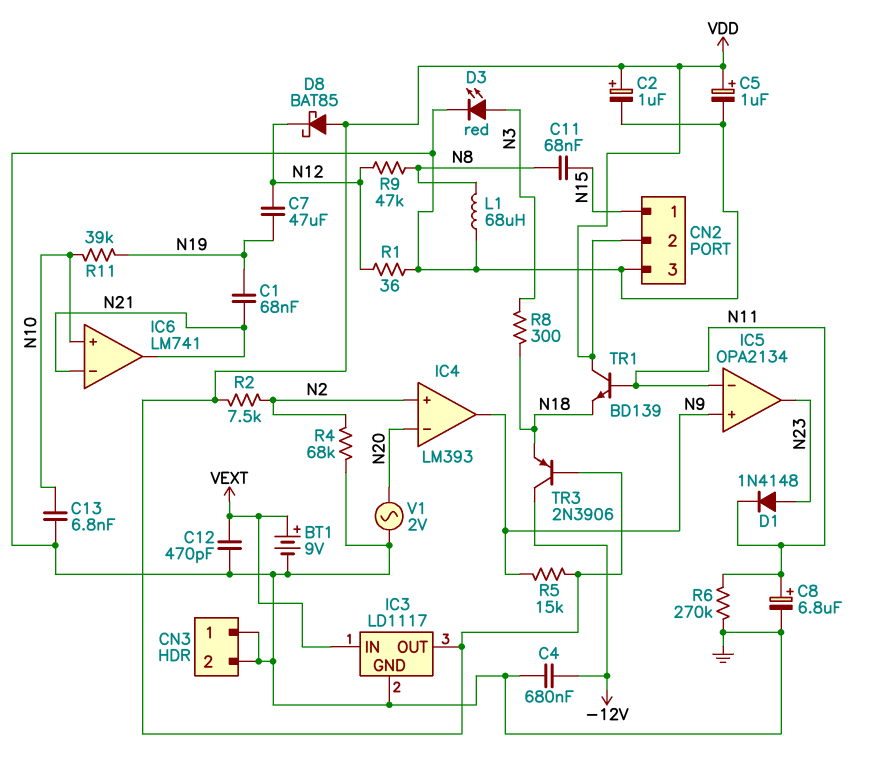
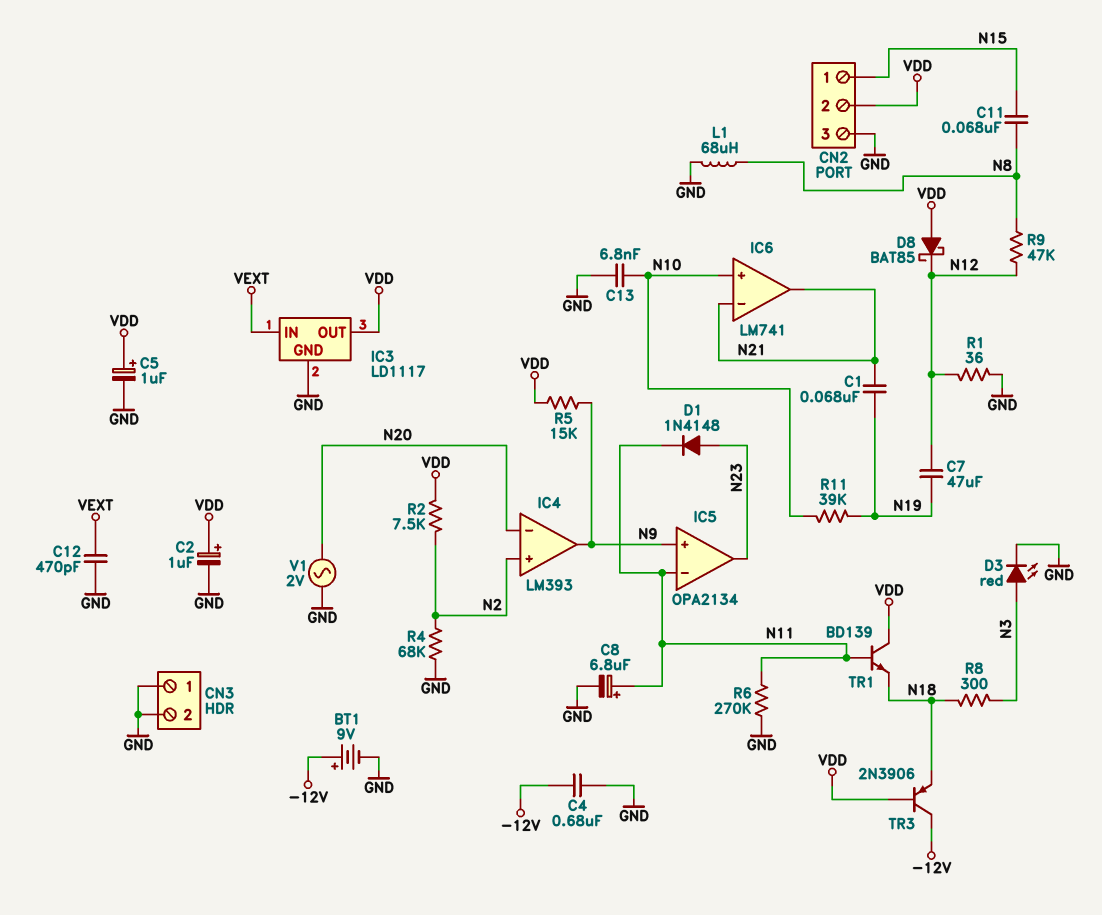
BT1: 9V (plus VEXT, minus GND) -> 9V (plus -12V, minus GND)

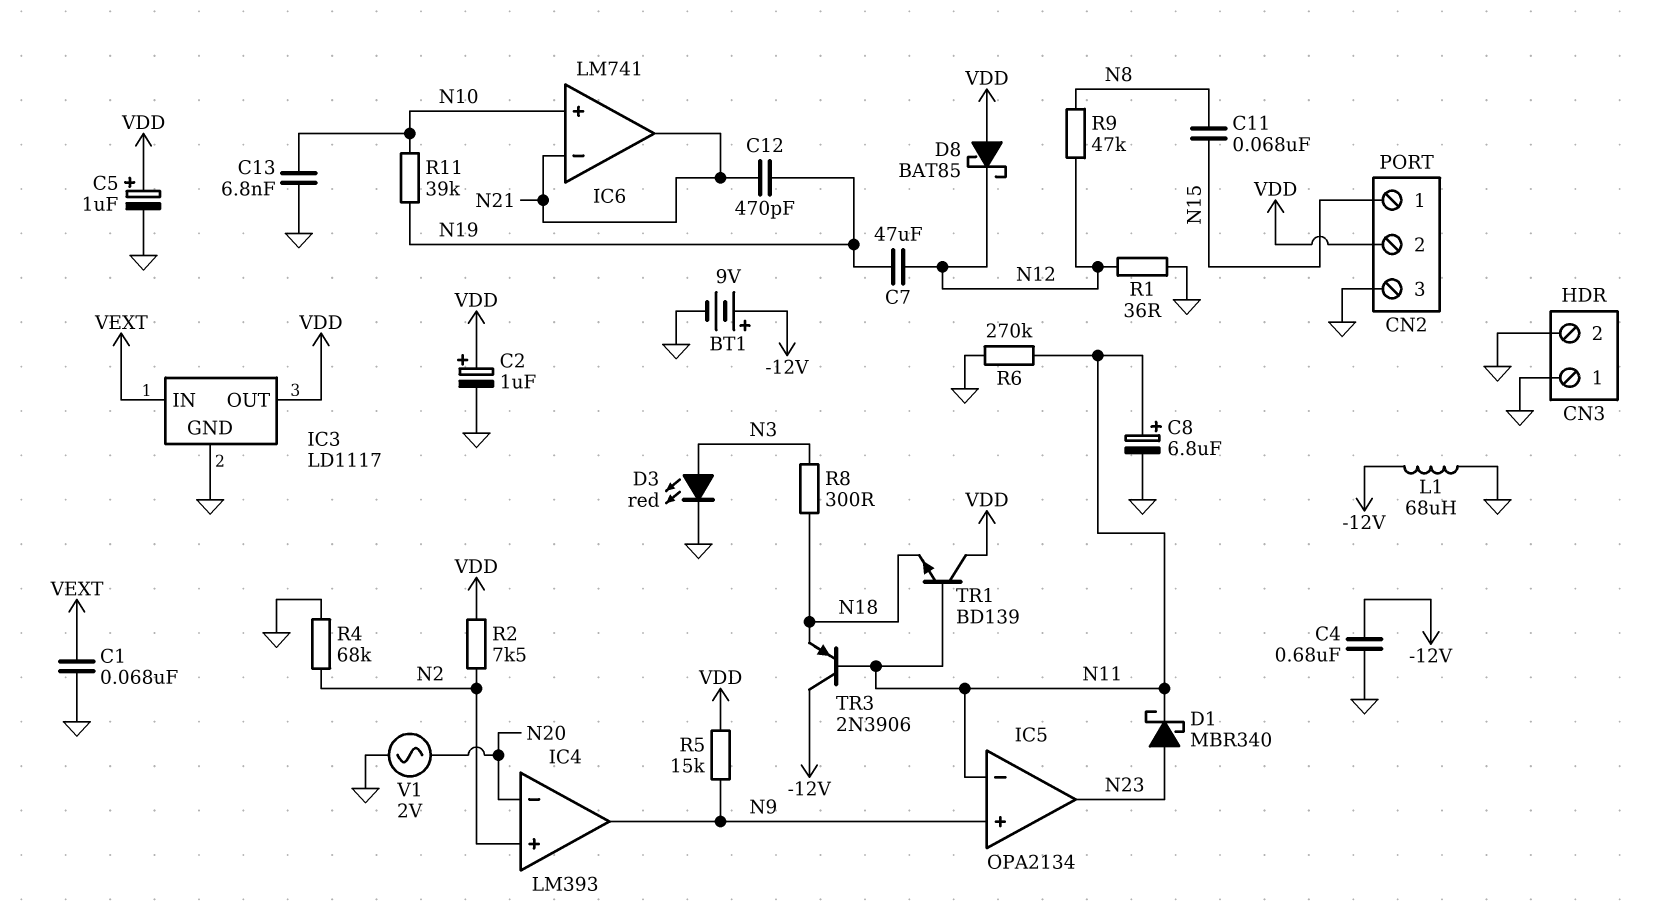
C1: 68nF (N19, N21) -> 68nF (GND, VEXT)
C12: 470pF (GND, VEXT) -> 470pF (N19, N21)
D1: diode 1N4148 (A N23, K N11) -> schottky MBR340 (A N23, K N11)
L1: 68uH (GND, N8) -> 68uH (-12V, GND)
TR3: PNP 2N3906 (B VDD, C -12V, E N18) -> PNP 2N3906 (B N11, C -12V, E N18)

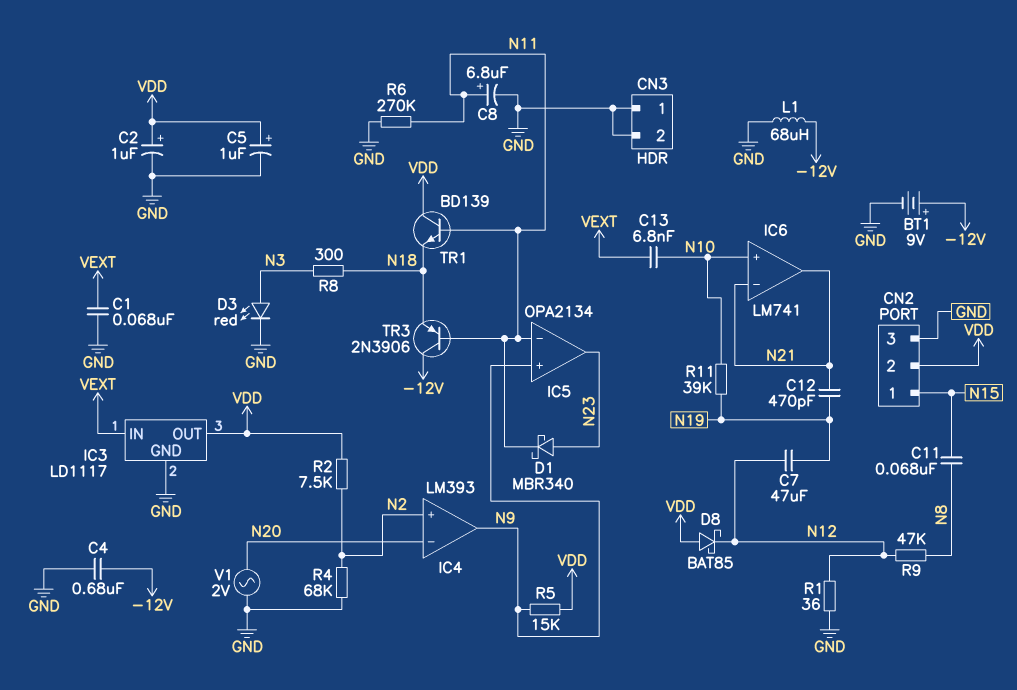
C13: 6.8nF (GND, N10) -> 6.8nF (N10, VEXT)

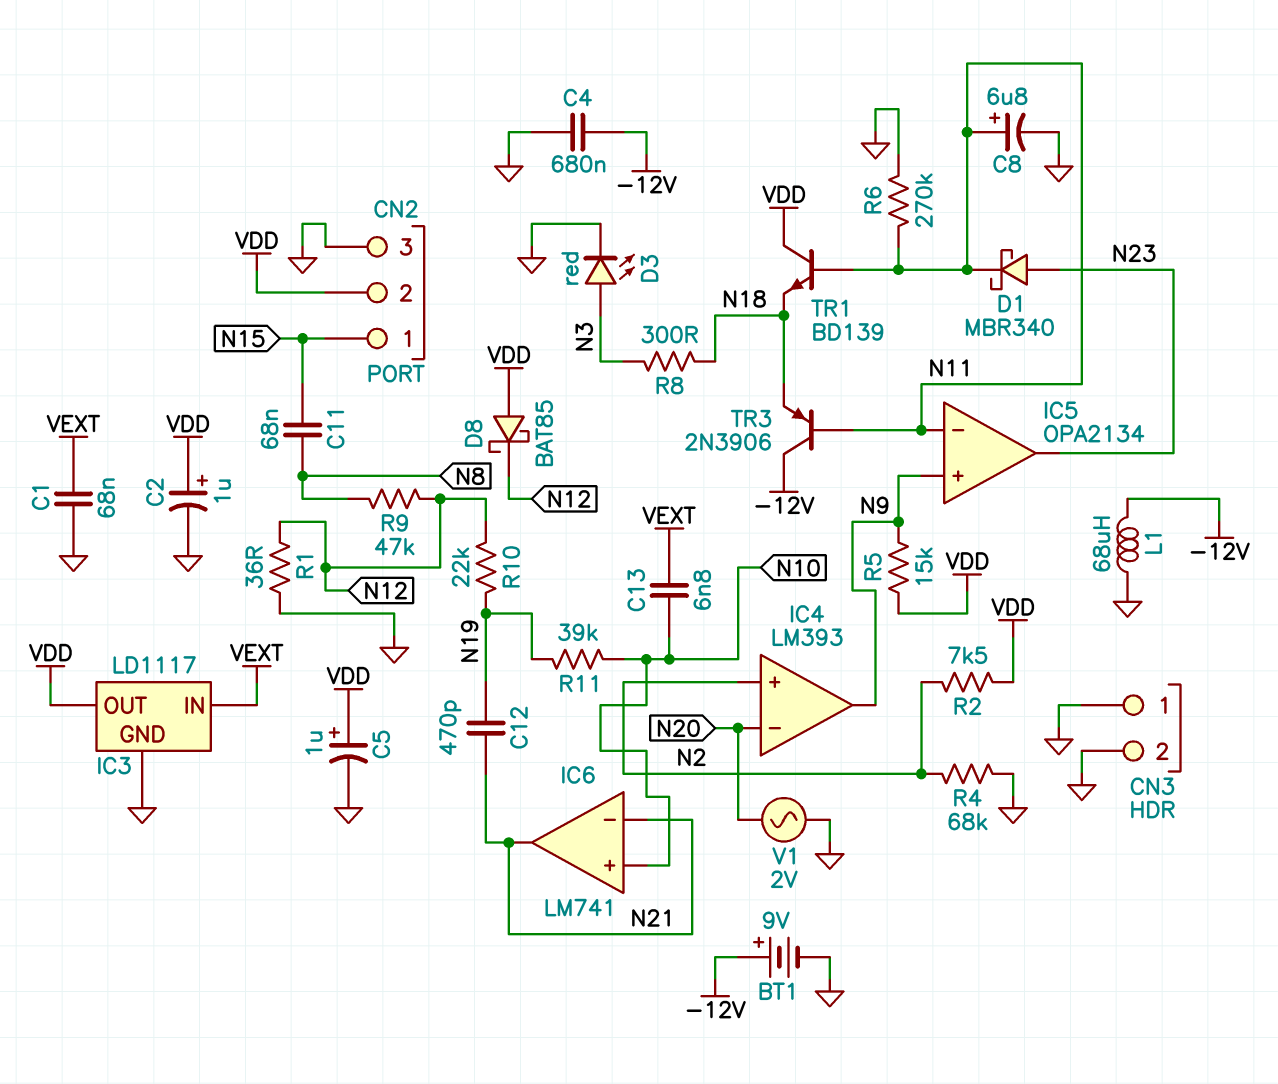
C7: 47uF (N12, N19) -> none
R10: none -> 22k (N12, N19)

